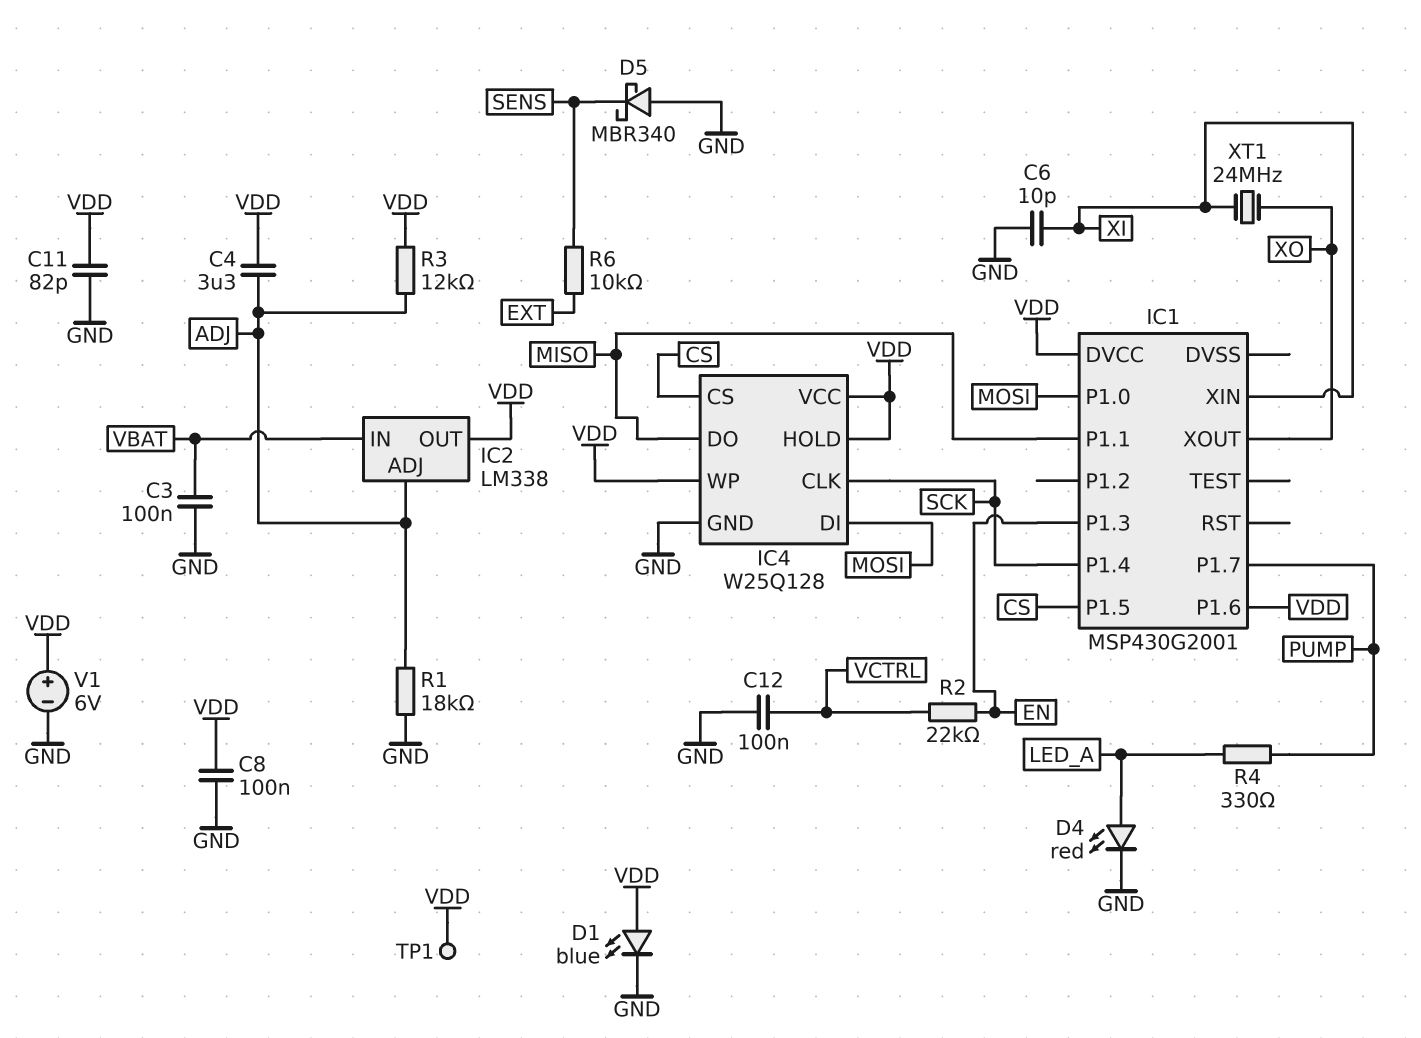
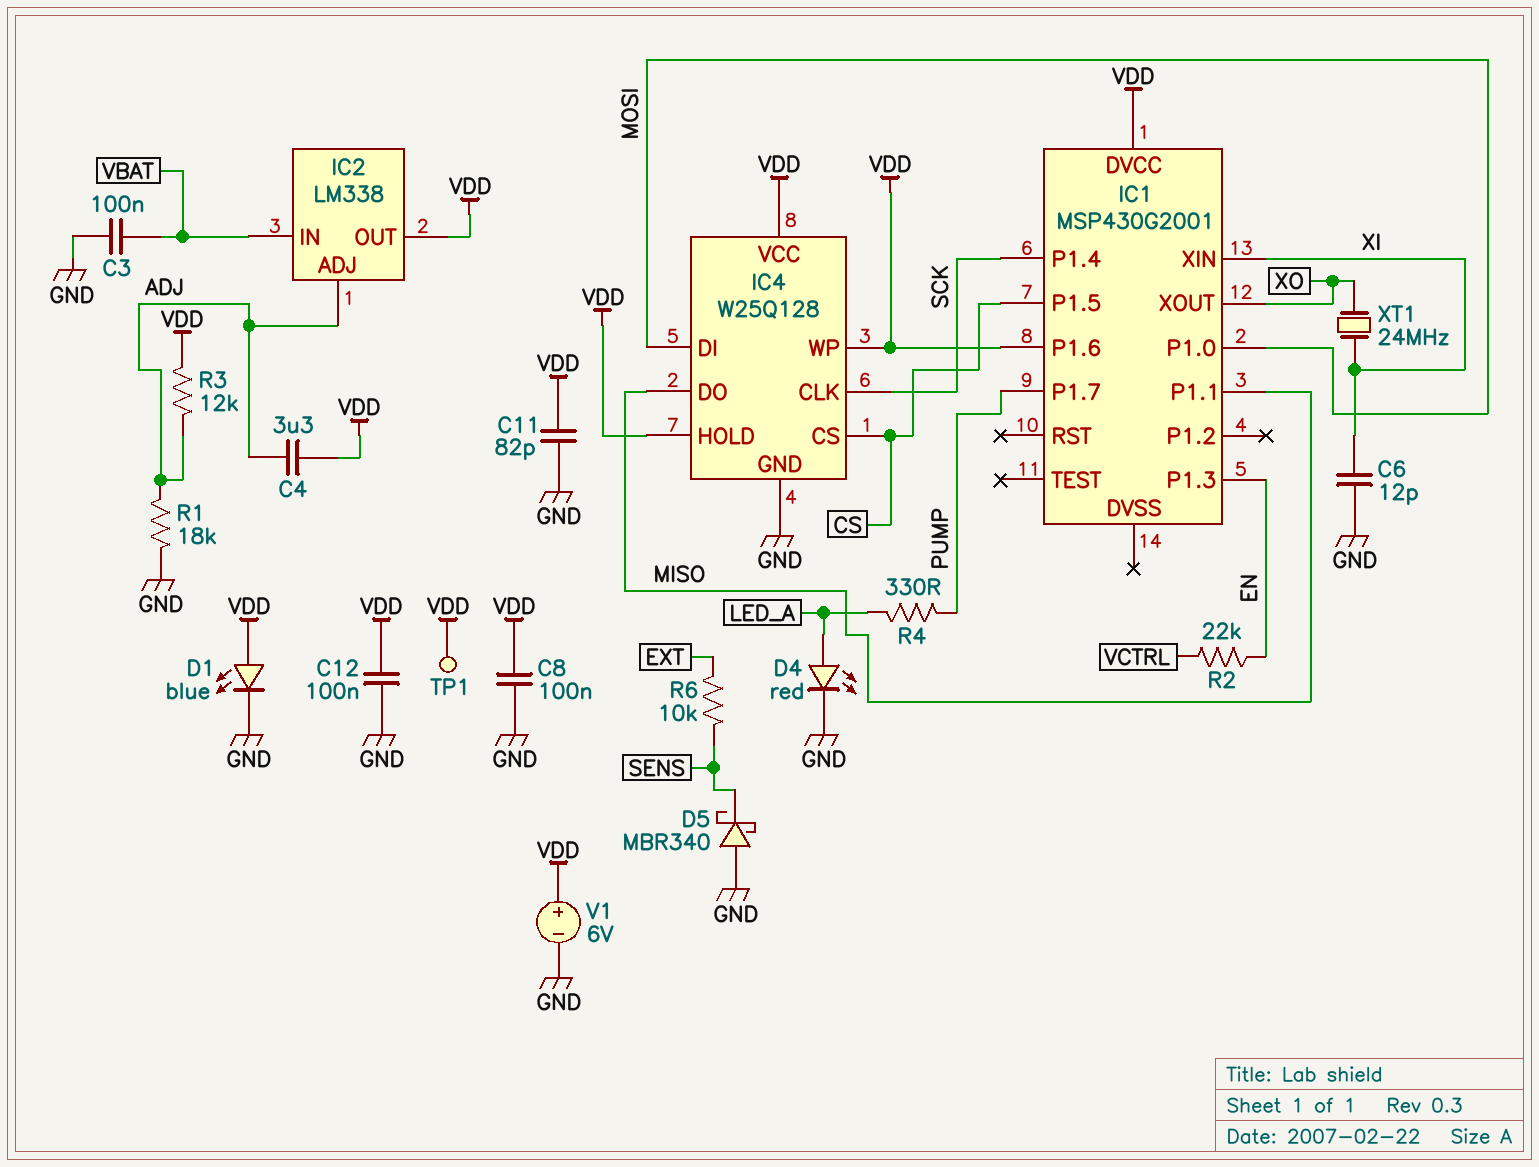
C6: 10pF (GND, XI) -> 12pF (GND, XI)
C12: 100nF (GND, VCTRL) -> 100nF (GND, VDD)

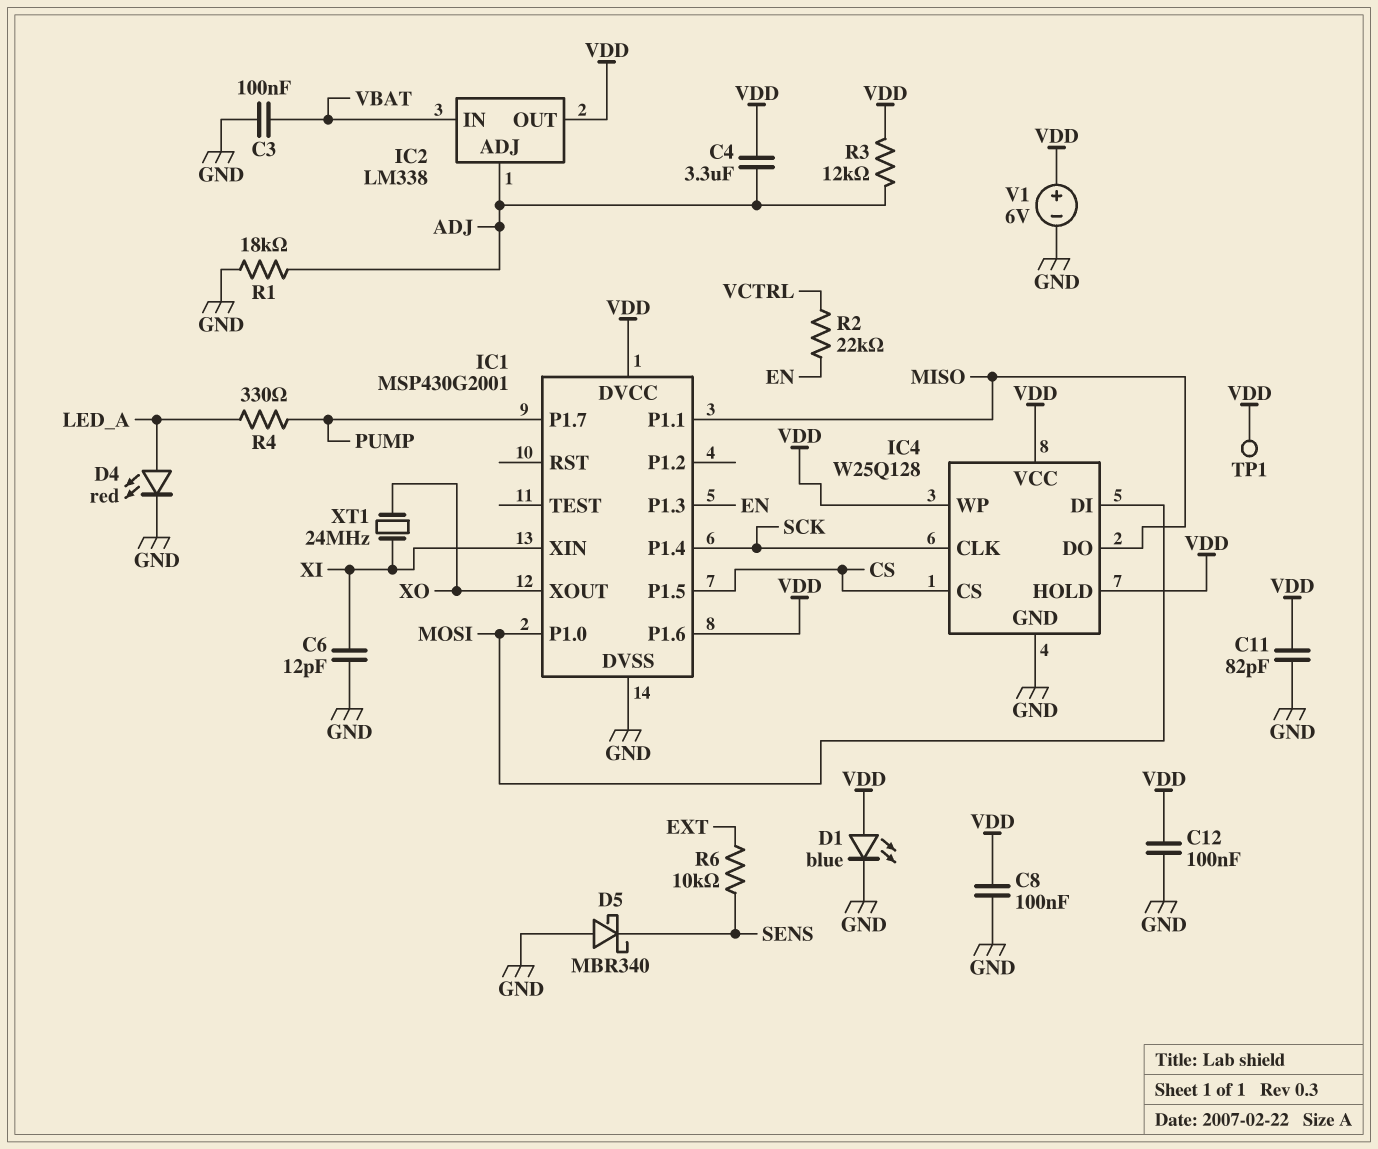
IC1 pin DVSS: none -> GND

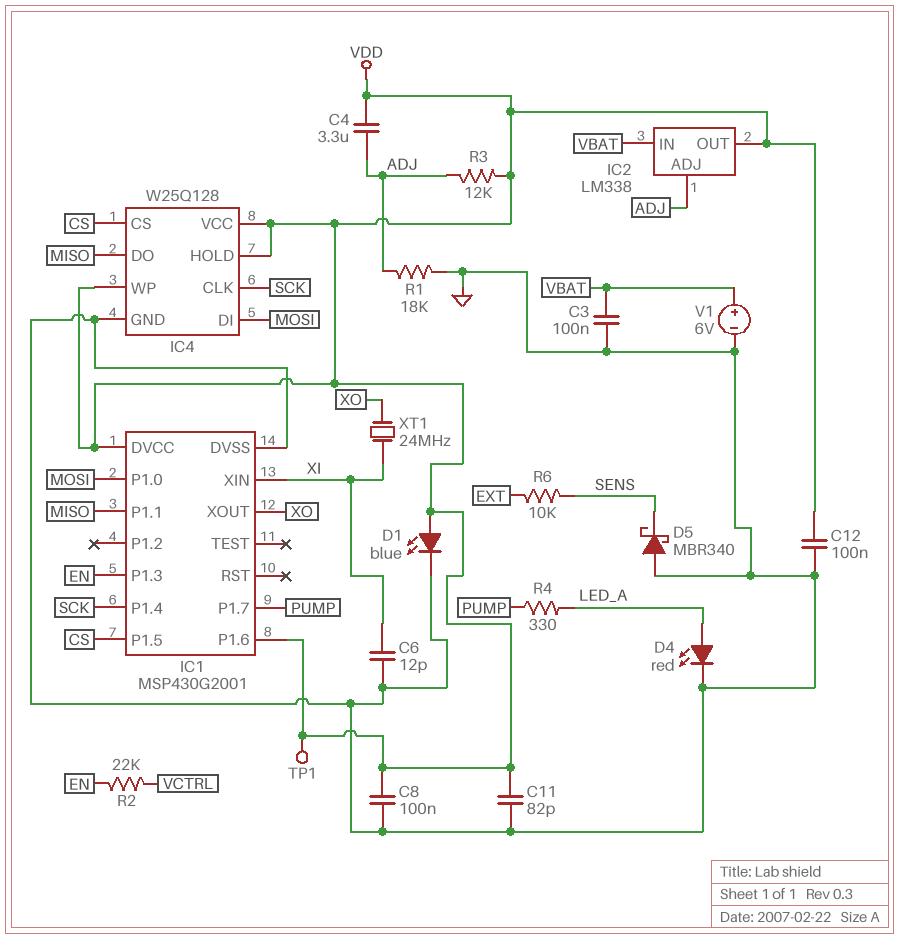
V1: 6V (plus VDD, minus GND) -> 6V (plus VBAT, minus GND)

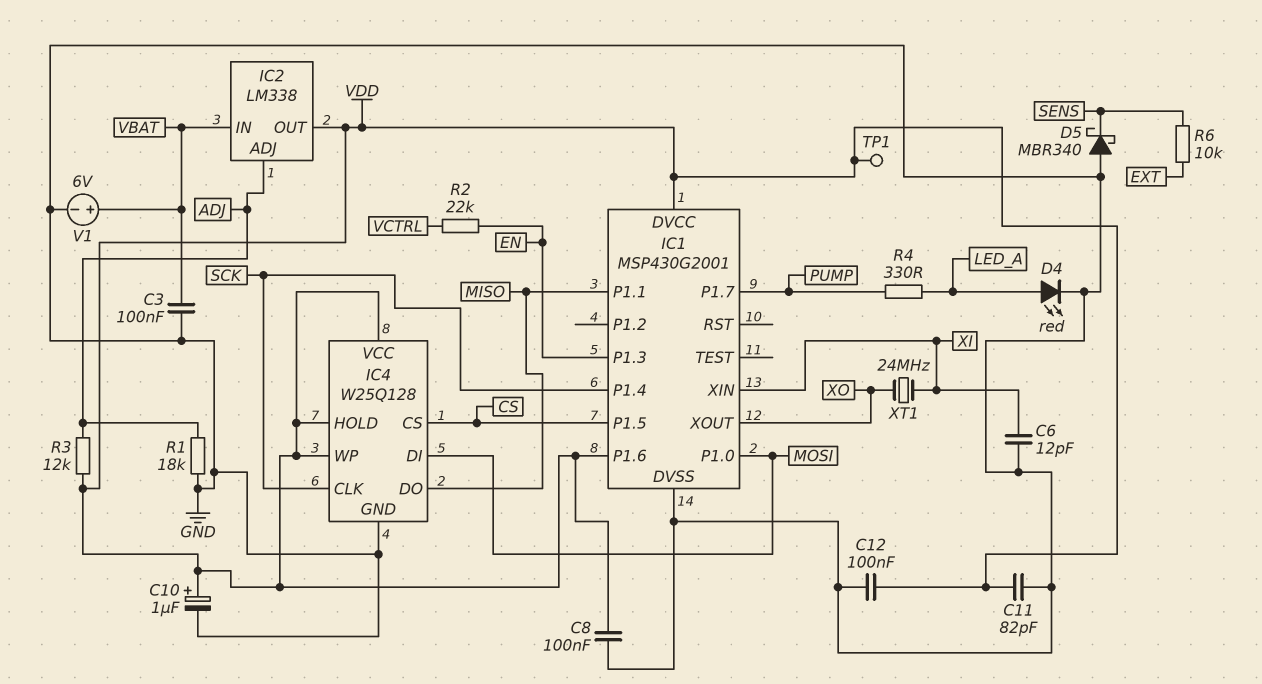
C4: 3.3uF (ADJ, VDD) -> none
C10: none -> 1uF (plus VDD, minus GND)
D1: LED blue (A VDD, K GND) -> none

